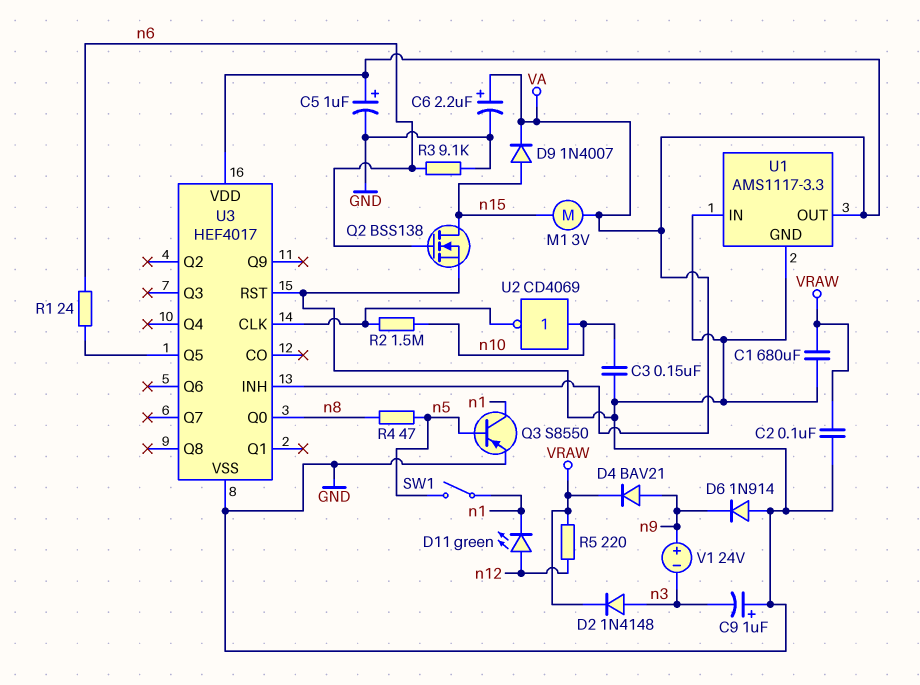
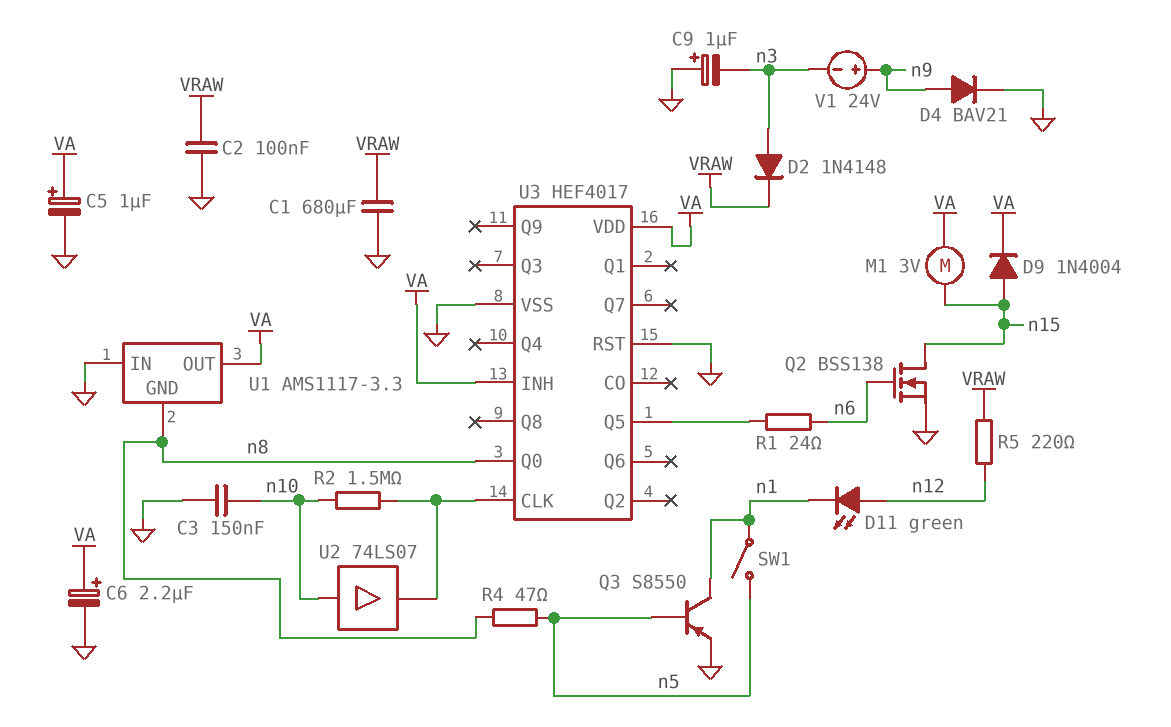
D4: diode BAV21 (A n9, K VRAW) -> diode BAV21 (A n9, K GND)
D6: diode 1N914 (A GND, K n9) -> none
D9: diode 1N4007 (A n15, K VA) -> diode 1N4004 (A n15, K VA)
R3: 9.1k (GND, n6) -> none
U1 pin GND: GND -> n8
U2: NOT CD4069 (in n10, out U3/CLK) -> buffer 74LS07 (in n10, out U3/CLK)

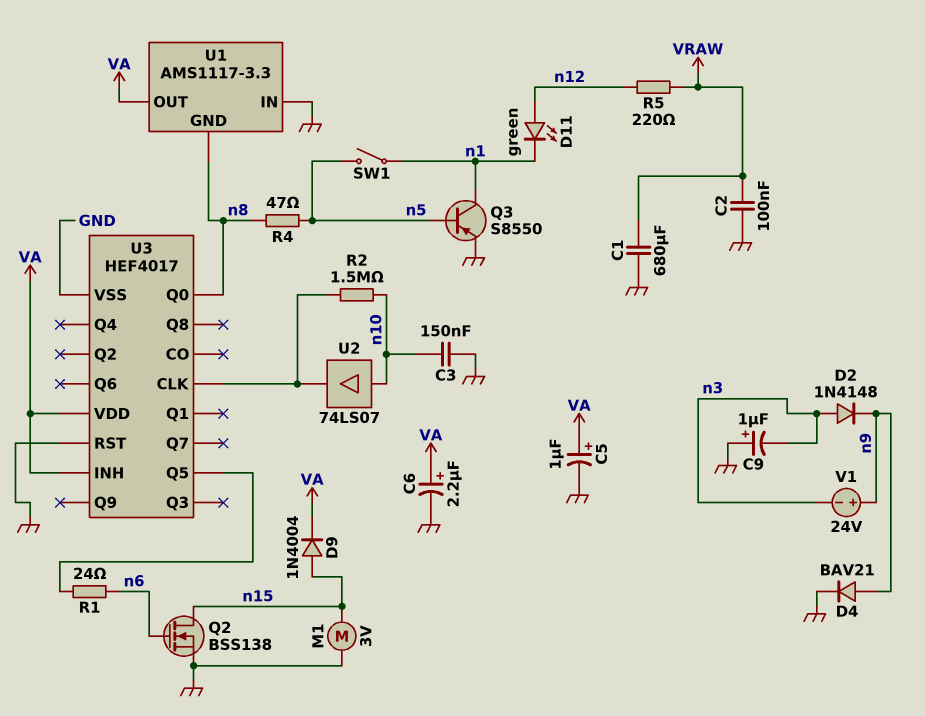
D2: diode 1N4148 (A n3, K VRAW) -> diode 1N4148 (A n3, K n9)
M1: motor 3V (VA, n15) -> motor 3V (GND, n15)

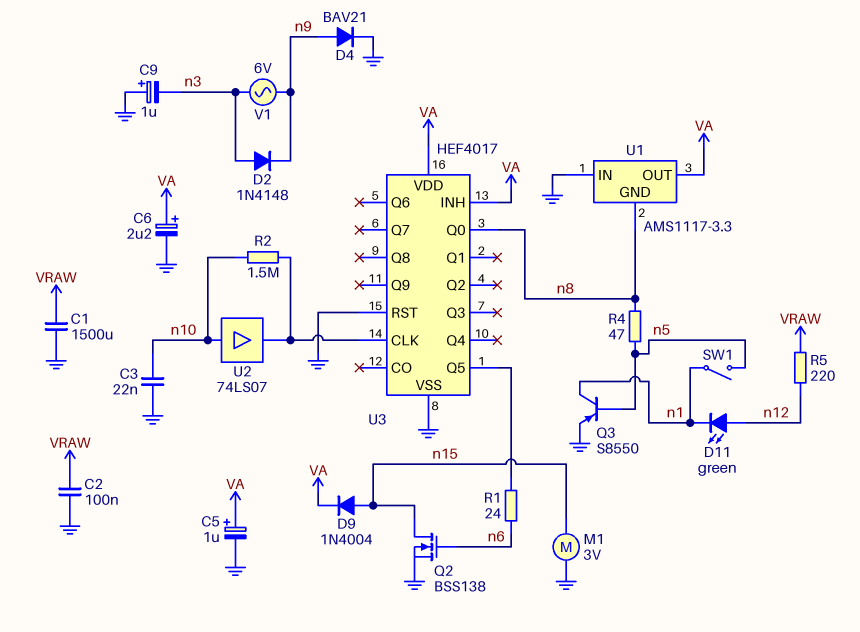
C1: 680uF (GND, VRAW) -> 1500uF (GND, VRAW)
C3: 150nF (GND, n10) -> 22nF (GND, n10)
V1: 24V (plus n9, minus n3) -> AC 6V (n3, n9)

